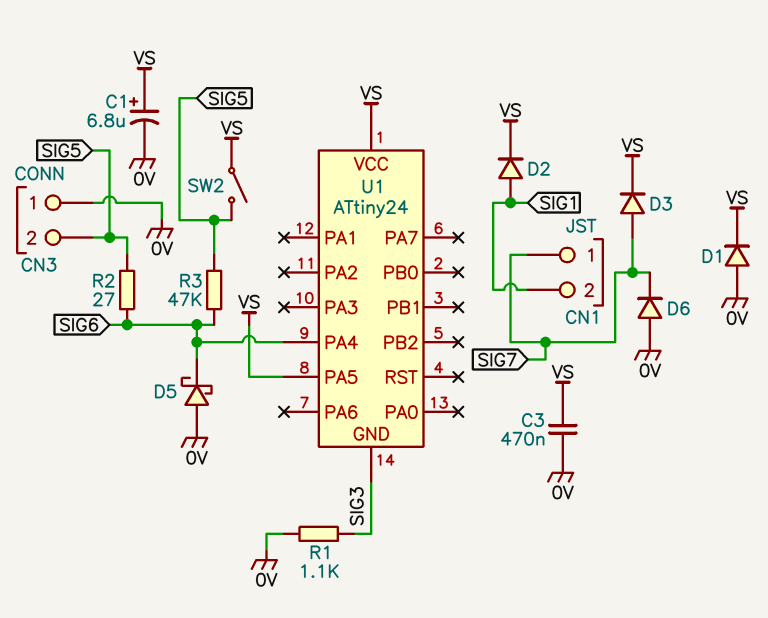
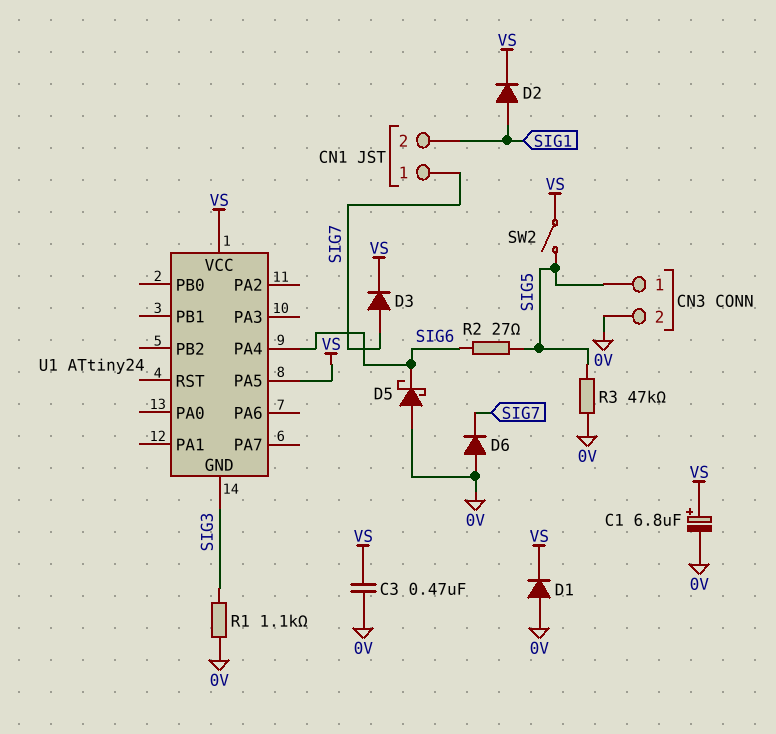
CN3 pin 1: 0V -> SIG5
CN3 pin 2: SIG5 -> 0V
R3: 47k (SIG5, SIG6) -> 47k (0V, SIG5)

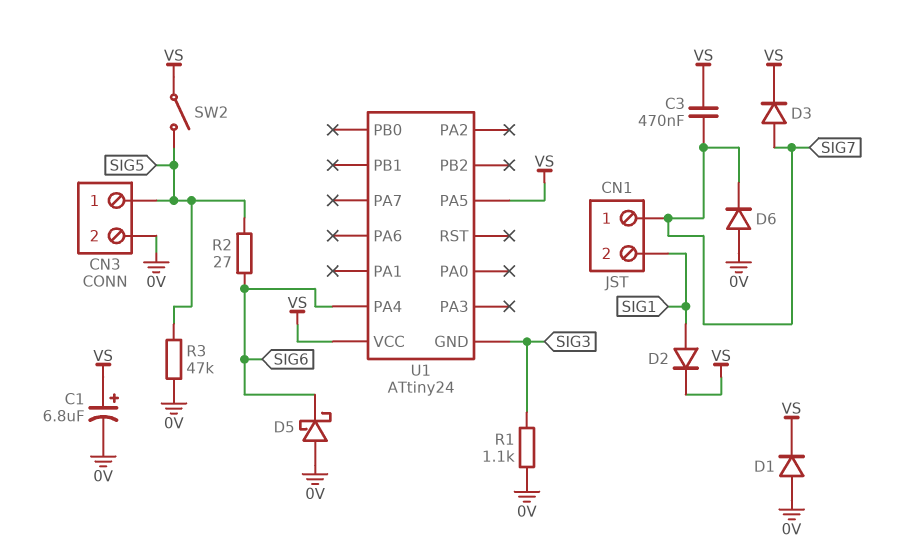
C3: 470nF (0V, VS) -> 470nF (SIG7, VS)

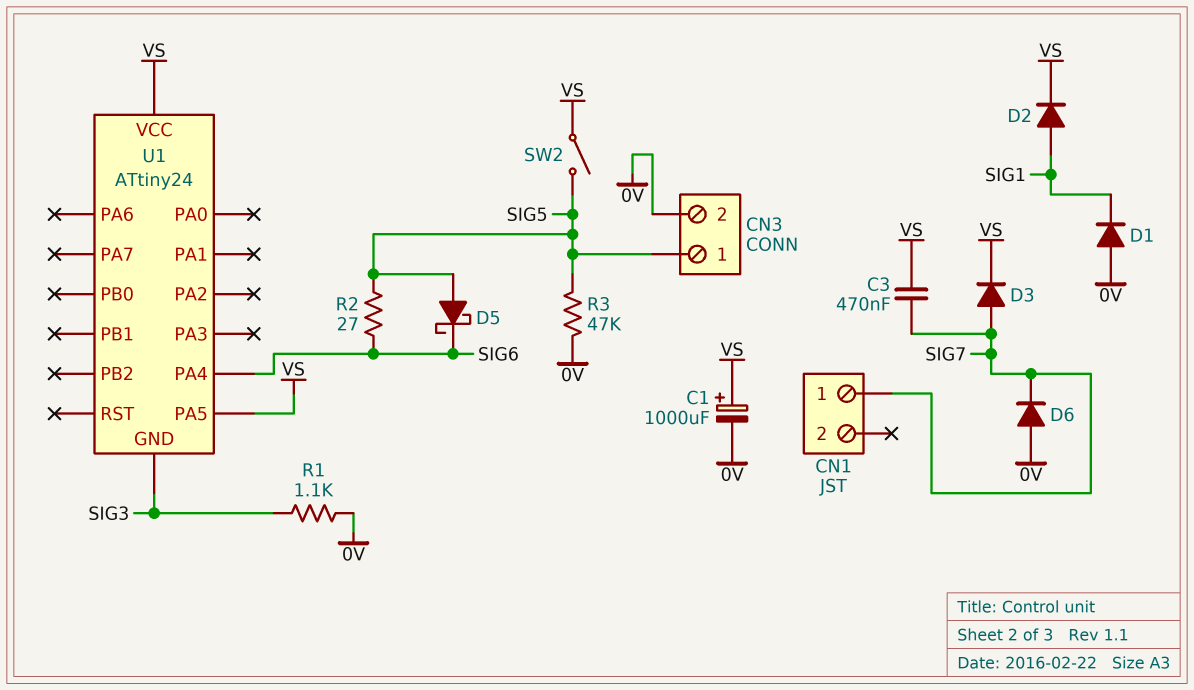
C1: 6.8uF (plus VS, minus 0V) -> 1000uF (plus VS, minus 0V)
CN1 pin 2: SIG1 -> none
D1: diode (A 0V, K VS) -> diode (A 0V, K SIG1)
D5: schottky (A 0V, K SIG6) -> schottky (A SIG5, K SIG6)

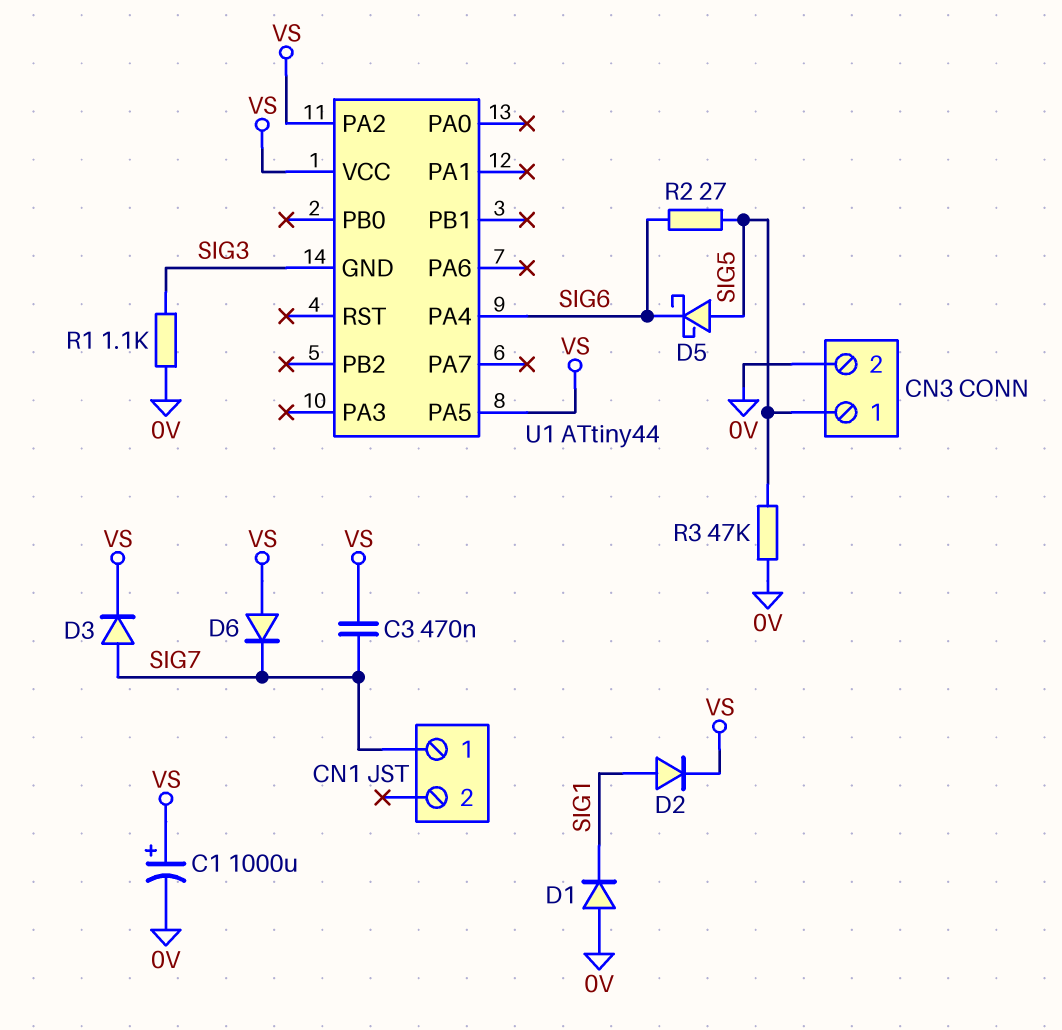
D6: diode (A 0V, K SIG7) -> diode (A VS, K SIG7)
SW2: switch (SIG5, VS) -> none
U1: ATtiny24 -> ATtiny44
U1 pin PA2: none -> VS

